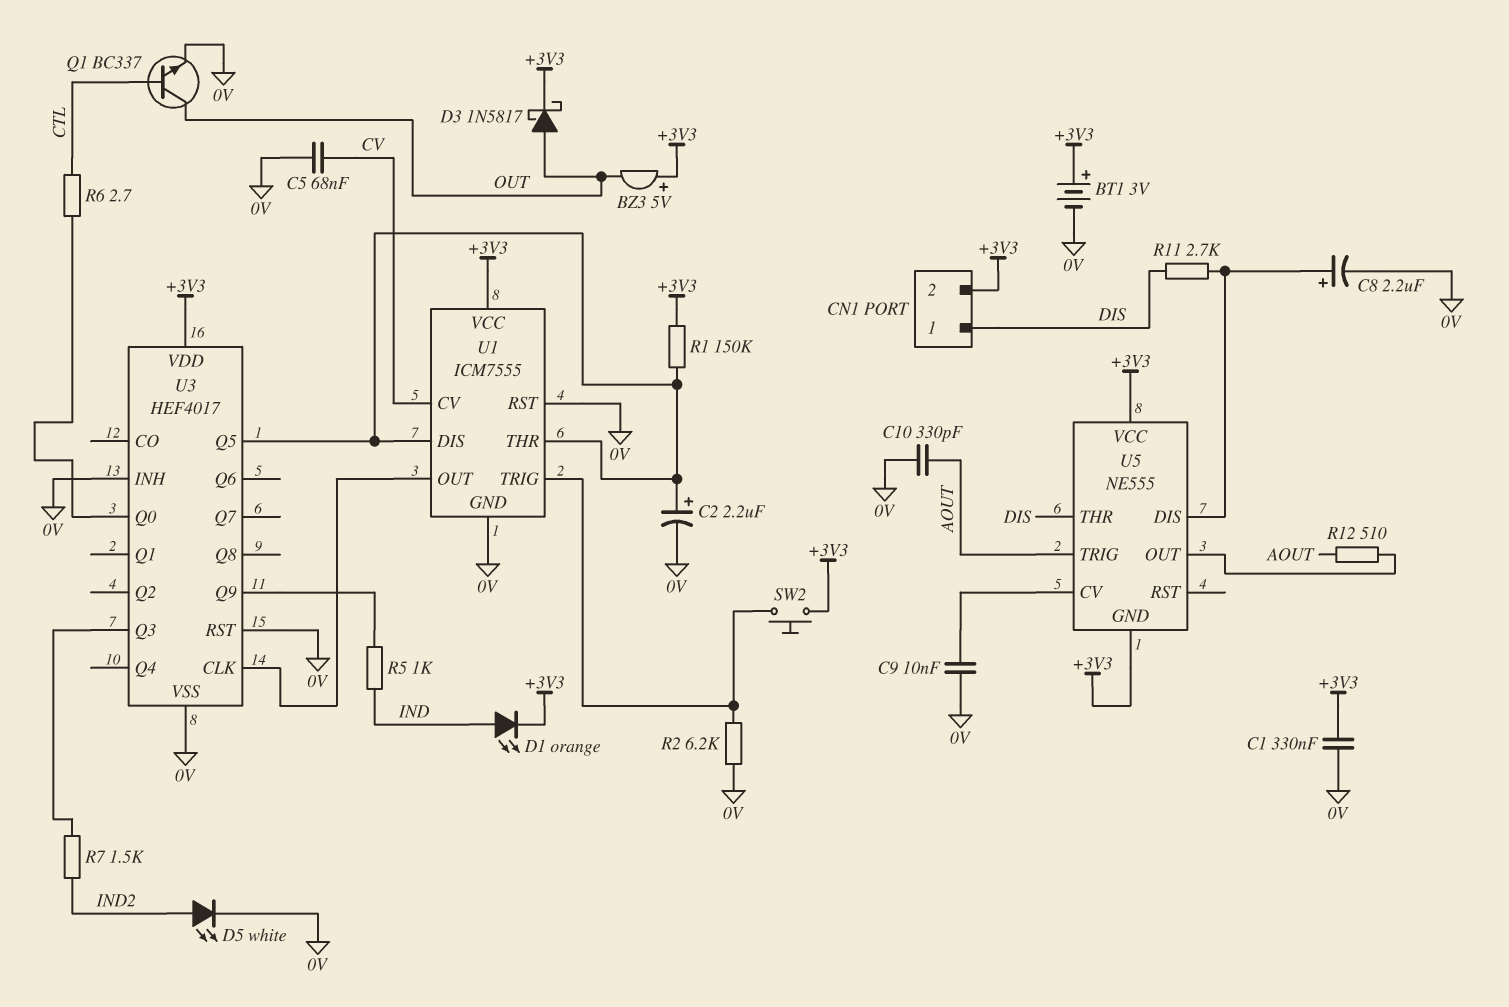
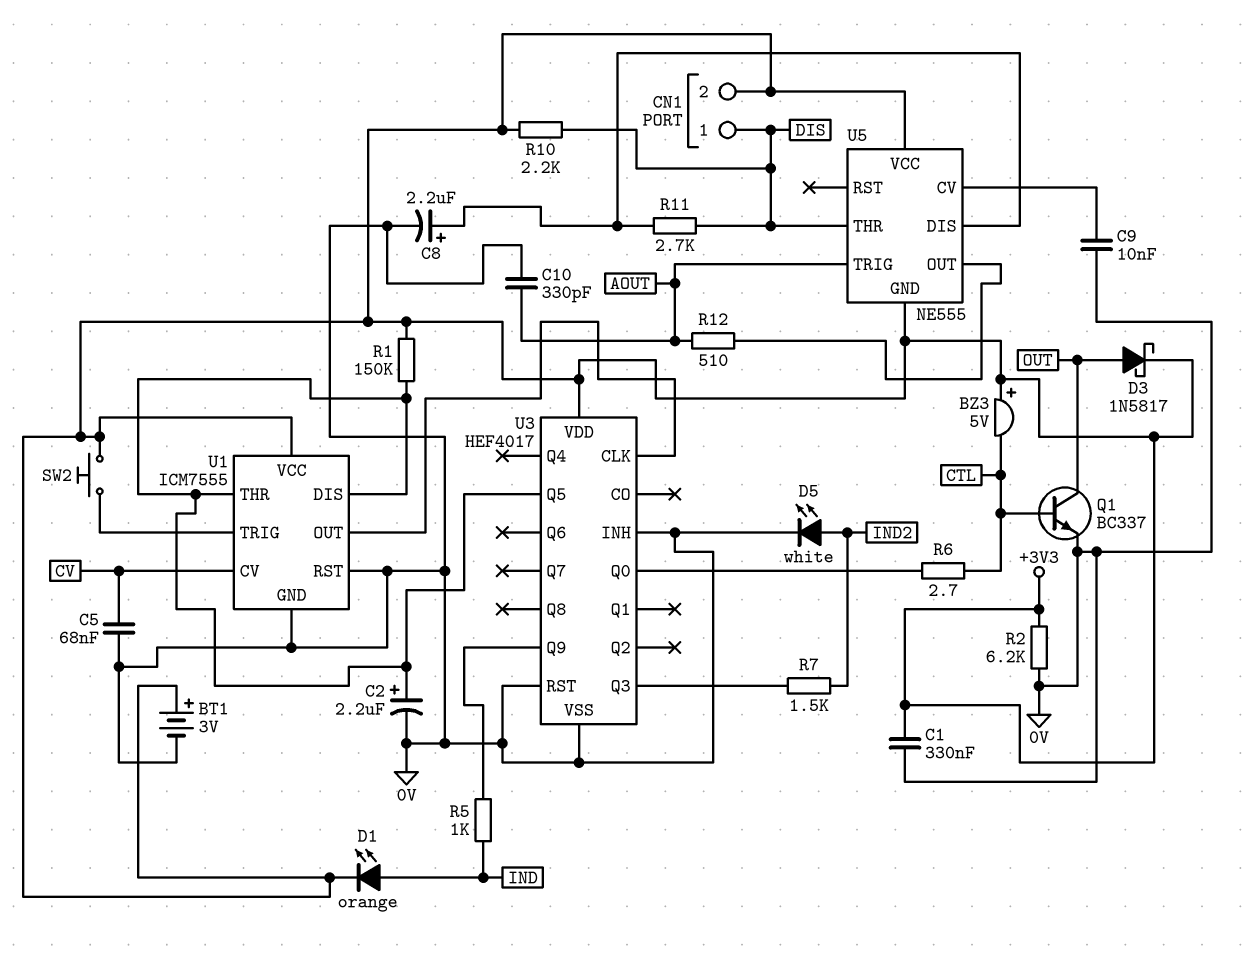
BZ3: buzzer 5V (plus +3V3, minus OUT) -> buzzer 5V (plus +3V3, minus CTL)
R2: 6.2k (0V, U1/TRIG) -> 6.2k (+3V3, 0V)
R10: none -> 2.2k (+3V3, DIS)

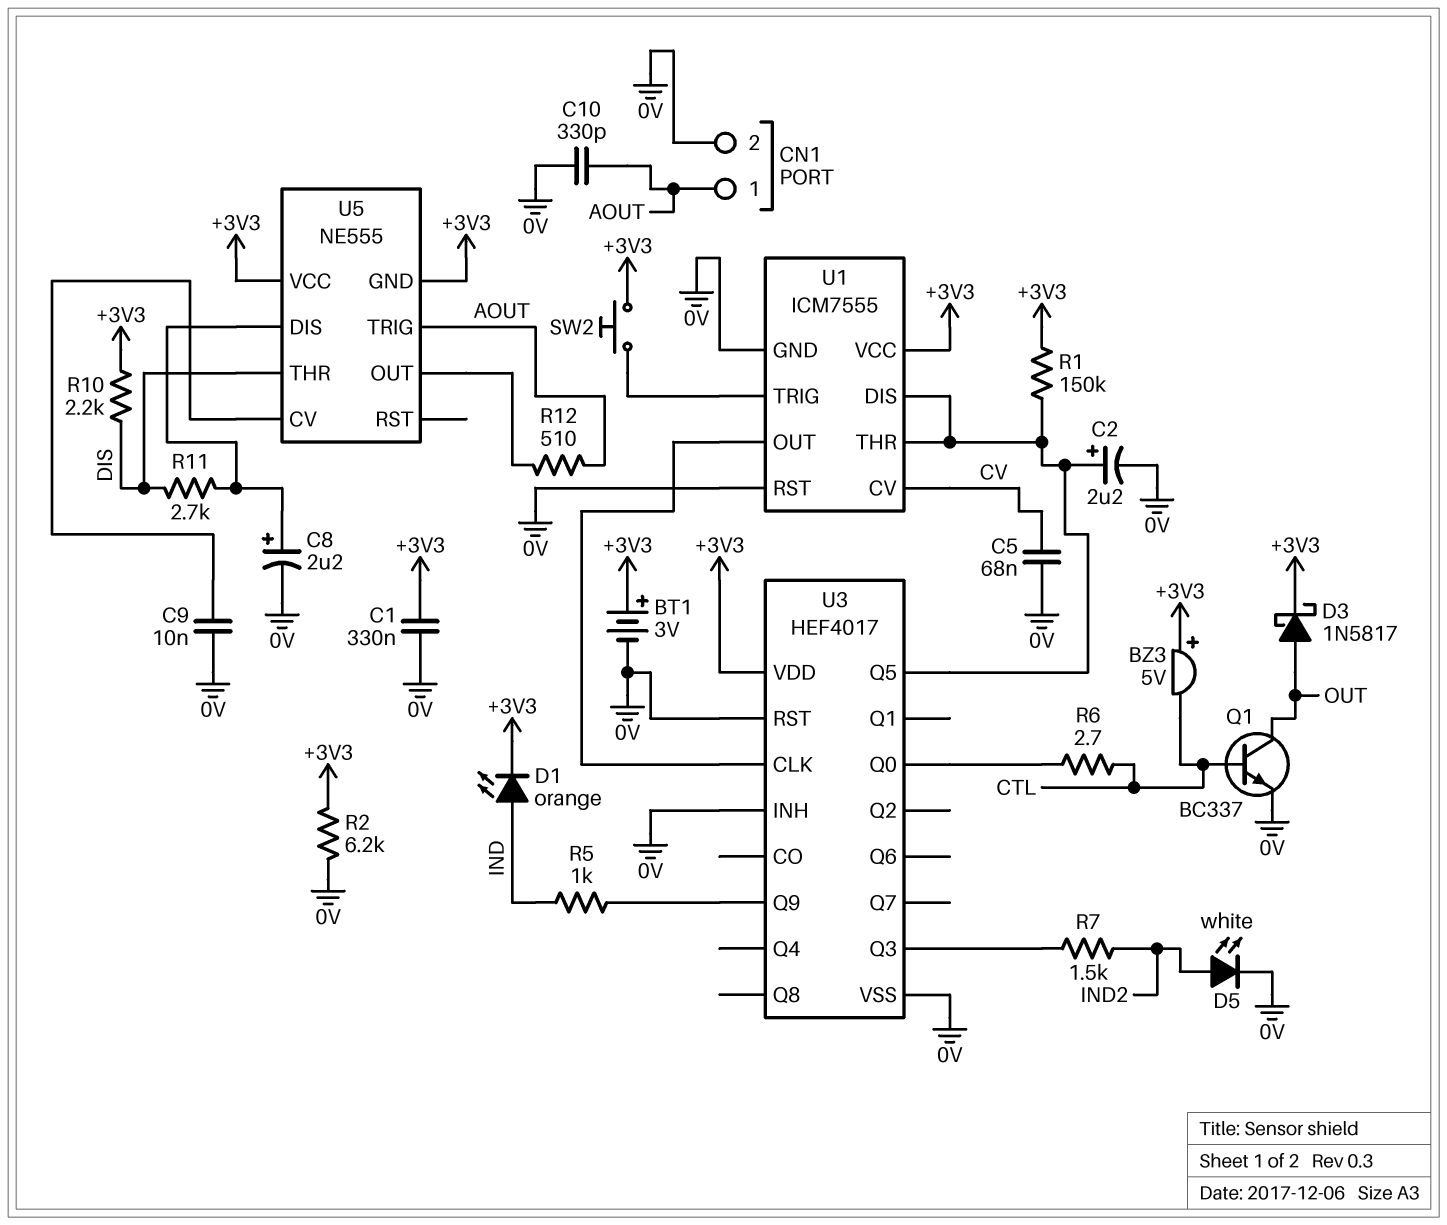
CN1 pin 1: DIS -> AOUT
CN1 pin 2: +3V3 -> 0V

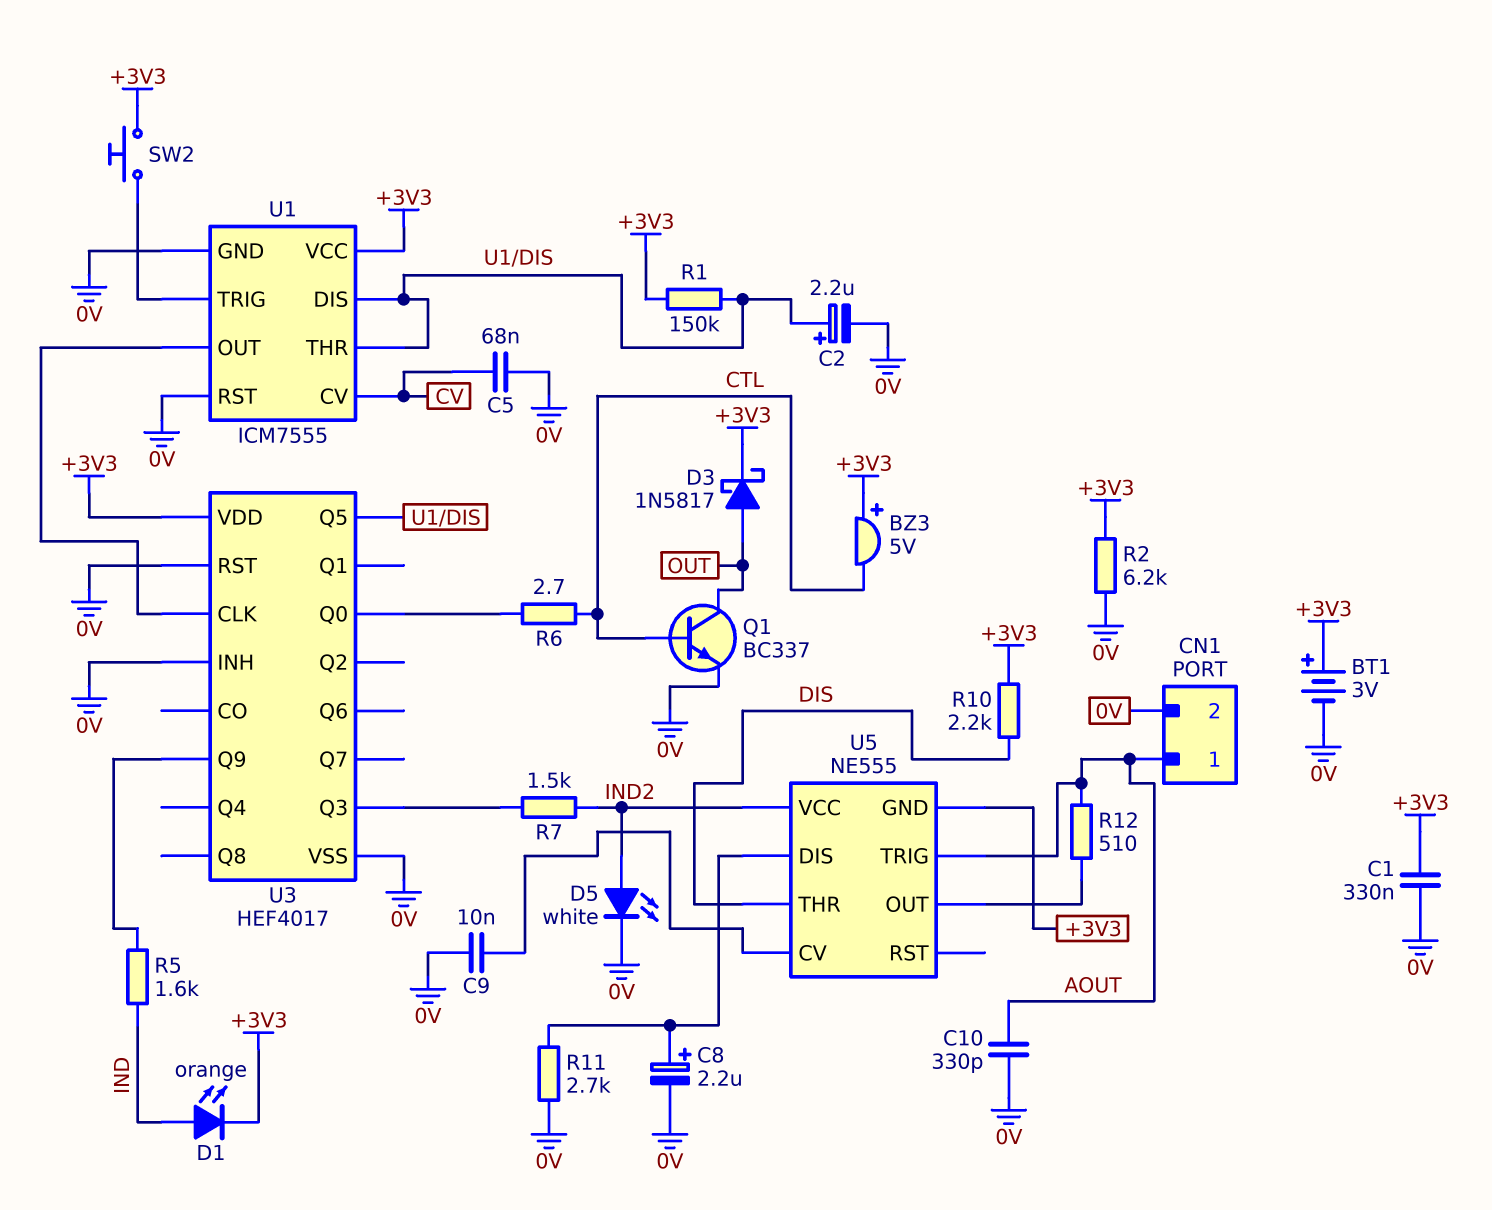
R5: 1k (IND, U3/Q9) -> 1.6k (IND, U3/Q9)
R11: 2.7k (DIS, U5/DIS) -> 2.7k (0V, U5/DIS)
U5 pin VCC: +3V3 -> IND2

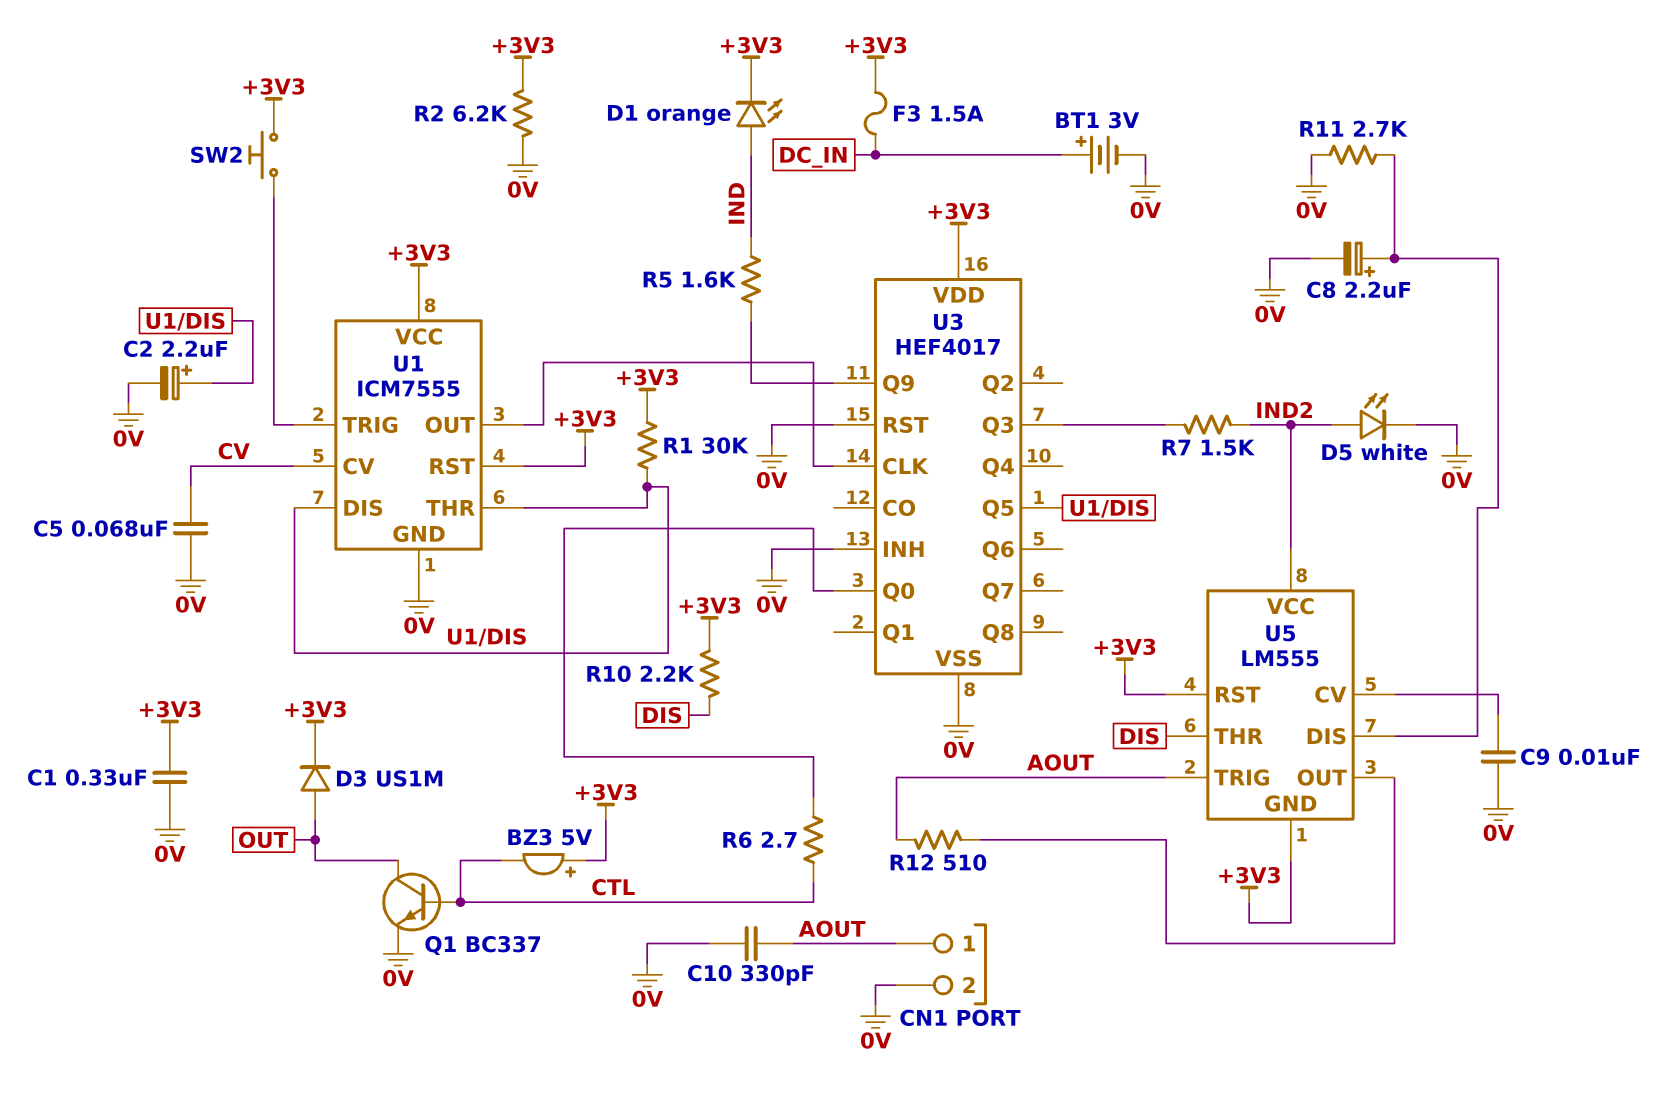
BT1: 3V (plus +3V3, minus 0V) -> 3V (plus DC_IN, minus 0V)
D3: schottky 1N5817 (A OUT, K +3V3) -> diode US1M (A OUT, K +3V3)
F3: none -> 1.5A (+3V3, DC_IN)
R1: 150k (+3V3, U1/DIS) -> 30k (+3V3, U1/DIS)
U1 pin RST: 0V -> +3V3
U5: NE555 -> LM555
U5 pin RST: none -> +3V3

